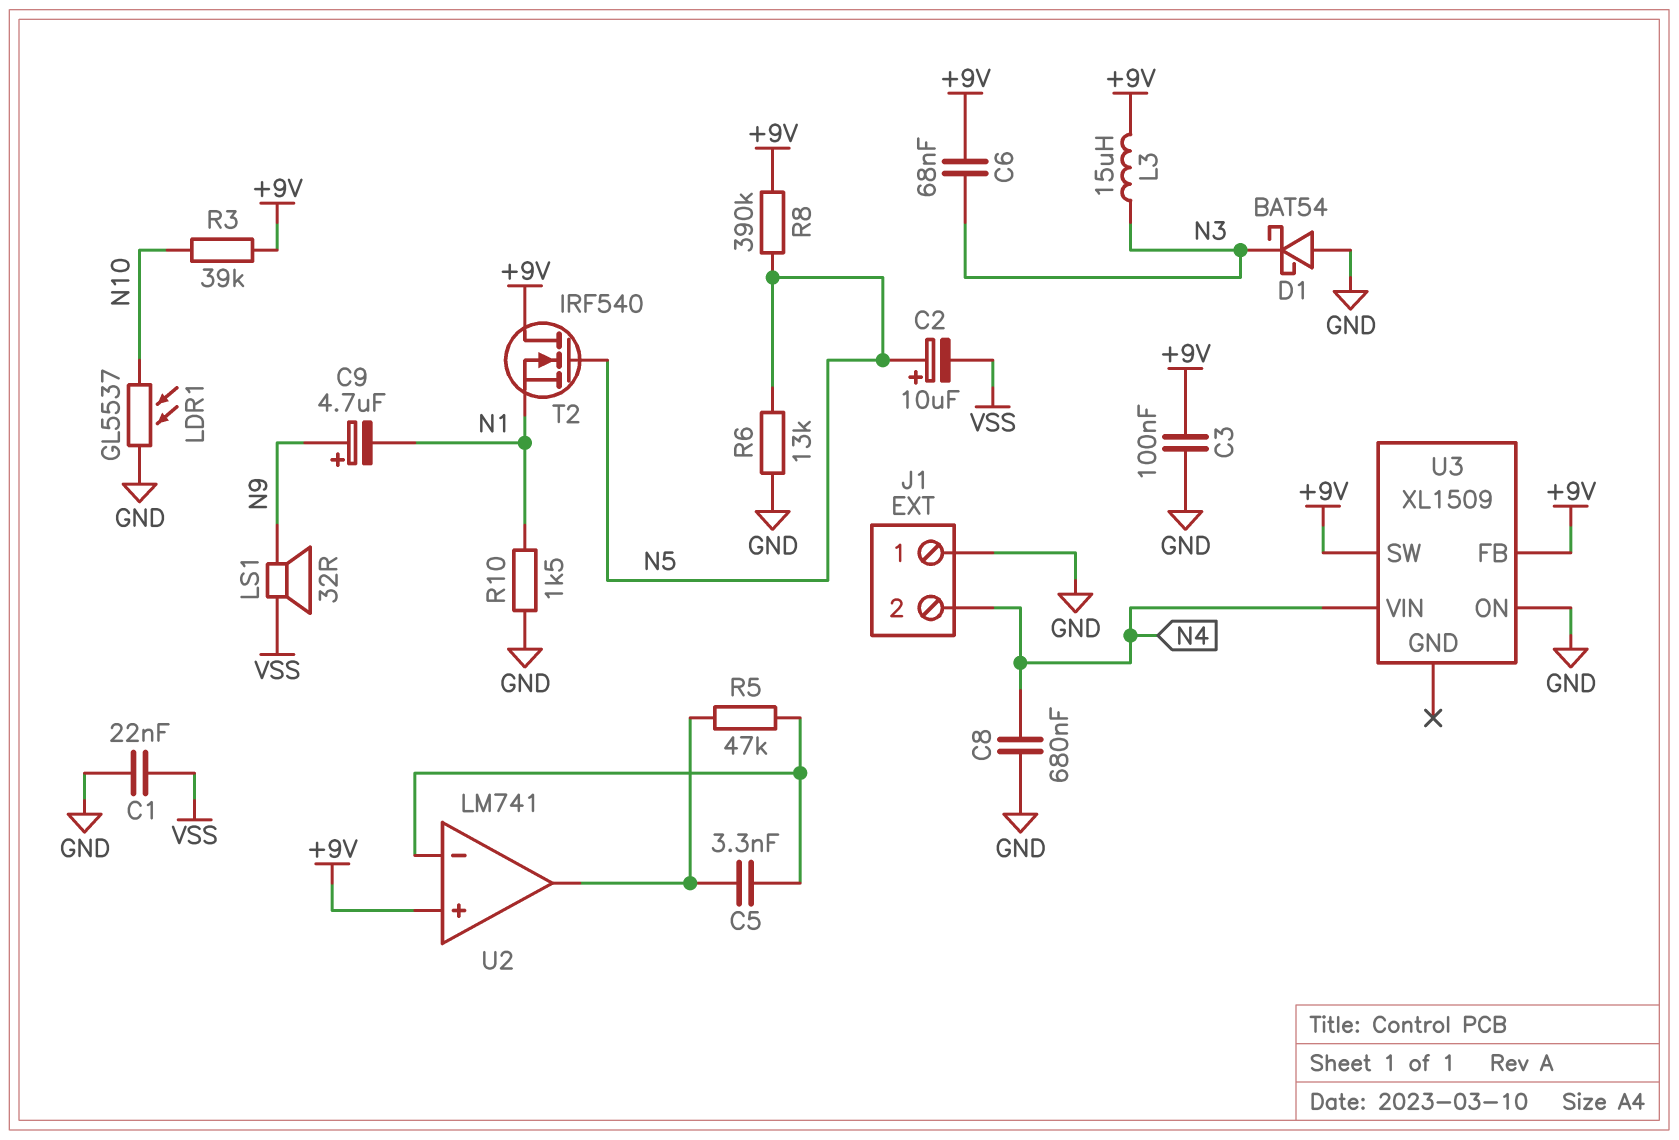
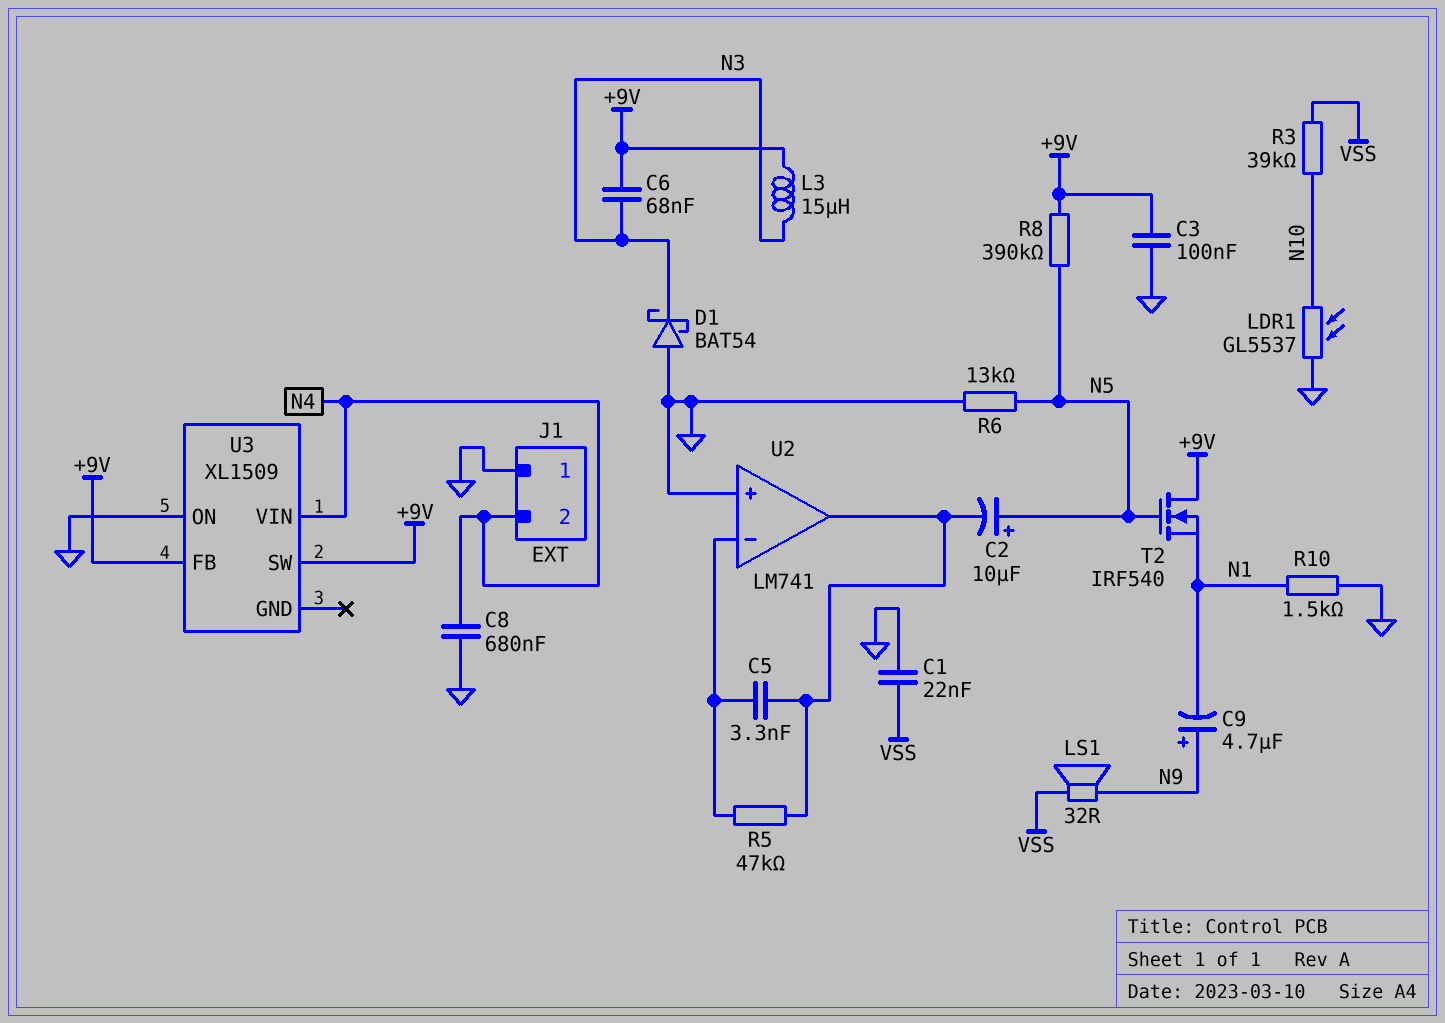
C2: 10uF (plus N5, minus VSS) -> 10uF (plus N5, minus U2/out)
R3: 39k (+9V, N10) -> 39k (N10, VSS)
U2 pin in+: +9V -> GND

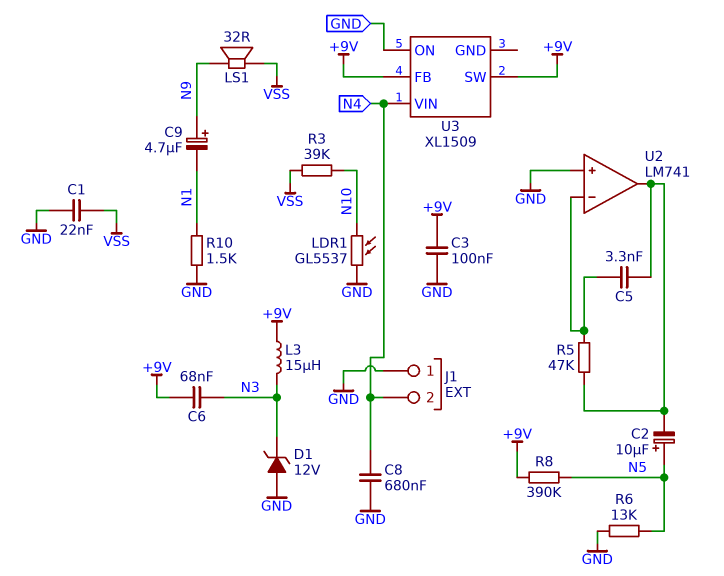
D1: schottky BAT54 (A GND, K N3) -> zener 12V (A GND, K N3)
T2: NMOS IRF540 (G N5, D +9V, S N1) -> none

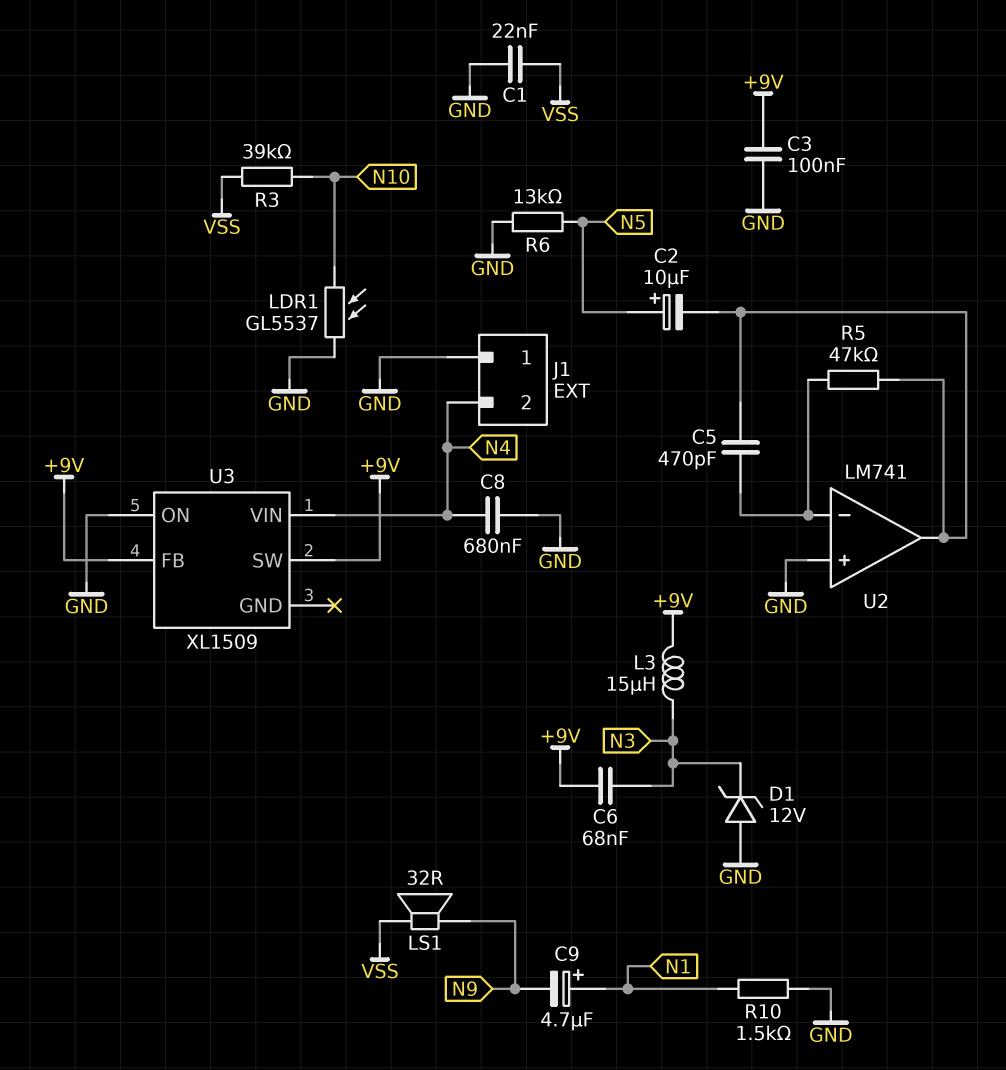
C5: 3.3nF (U2/in-, U2/out) -> 470pF (U2/in-, U2/out)
C9: 4.7uF (plus N9, minus N1) -> 4.7uF (plus N1, minus N9)
R8: 390k (+9V, N5) -> none

